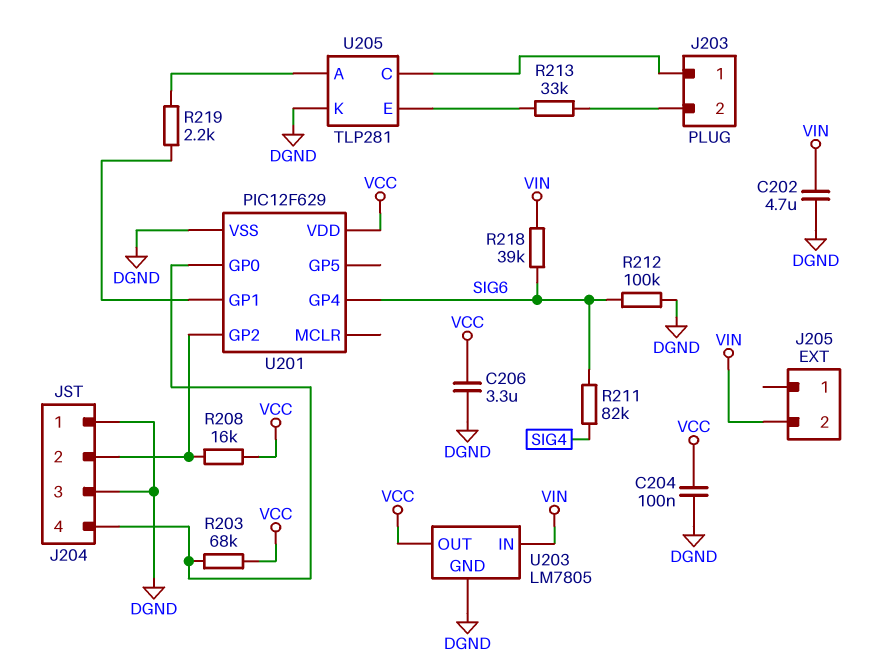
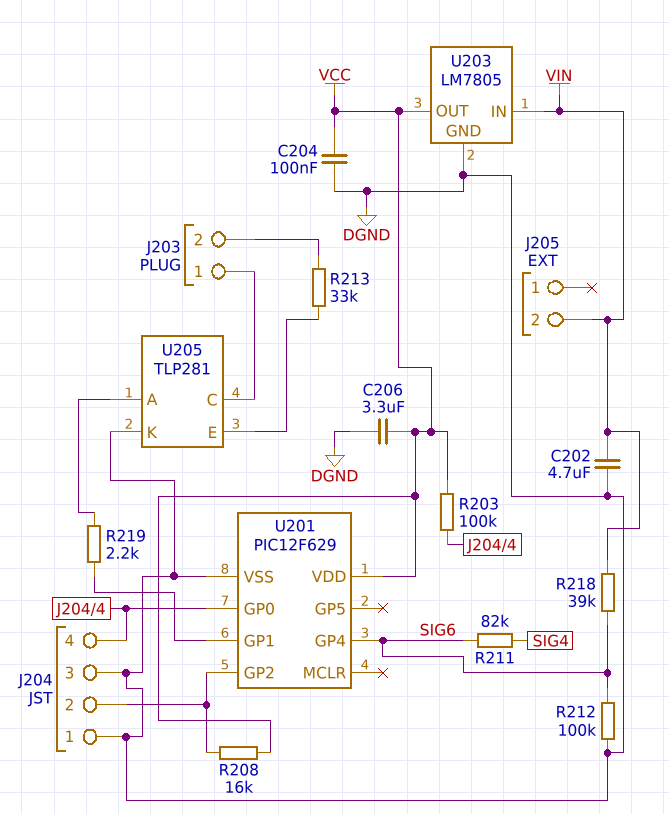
R203: 68k (J204/4, VCC) -> 100k (J204/4, VCC)

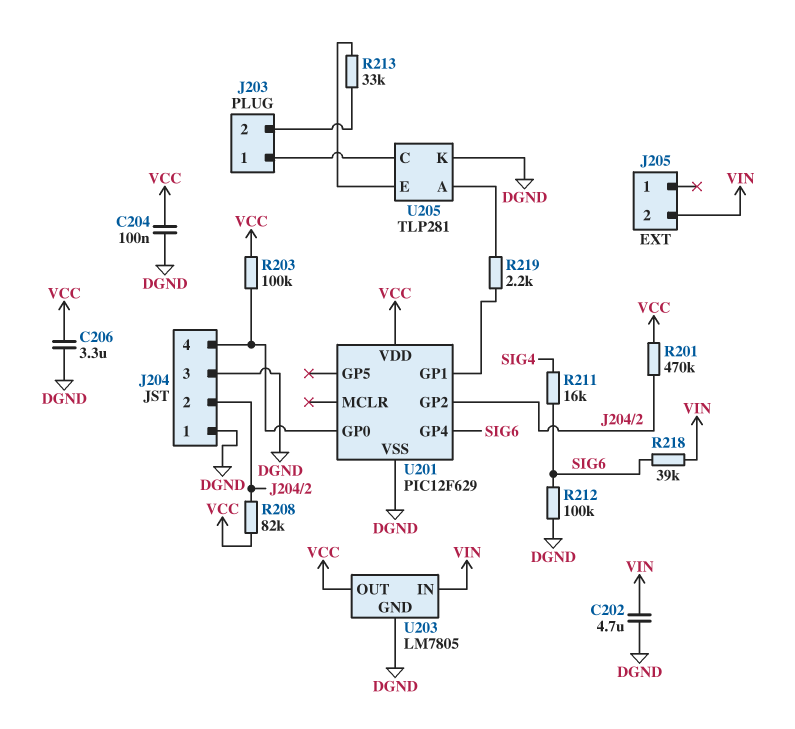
R201: none -> 470k (J204/2, VCC)
R208: 16k (J204/2, VCC) -> 82k (J204/2, VCC)
R211: 82k (SIG4, SIG6) -> 16k (SIG4, SIG6)

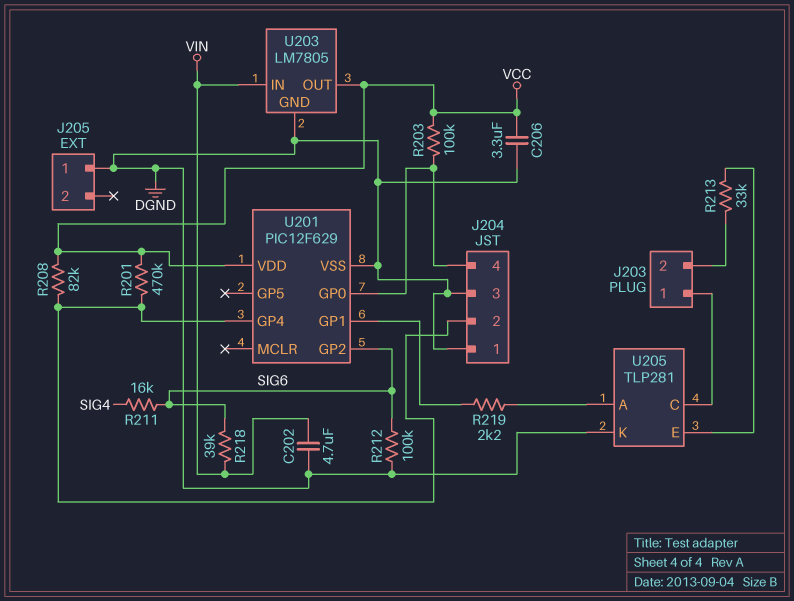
C204: 100nF (DGND, VCC) -> none
J205 pin 1: none -> DGND
J205 pin 2: VIN -> none
U201 pin GP2: J204/2 -> SIG6
U201 pin GP4: SIG6 -> J204/2

